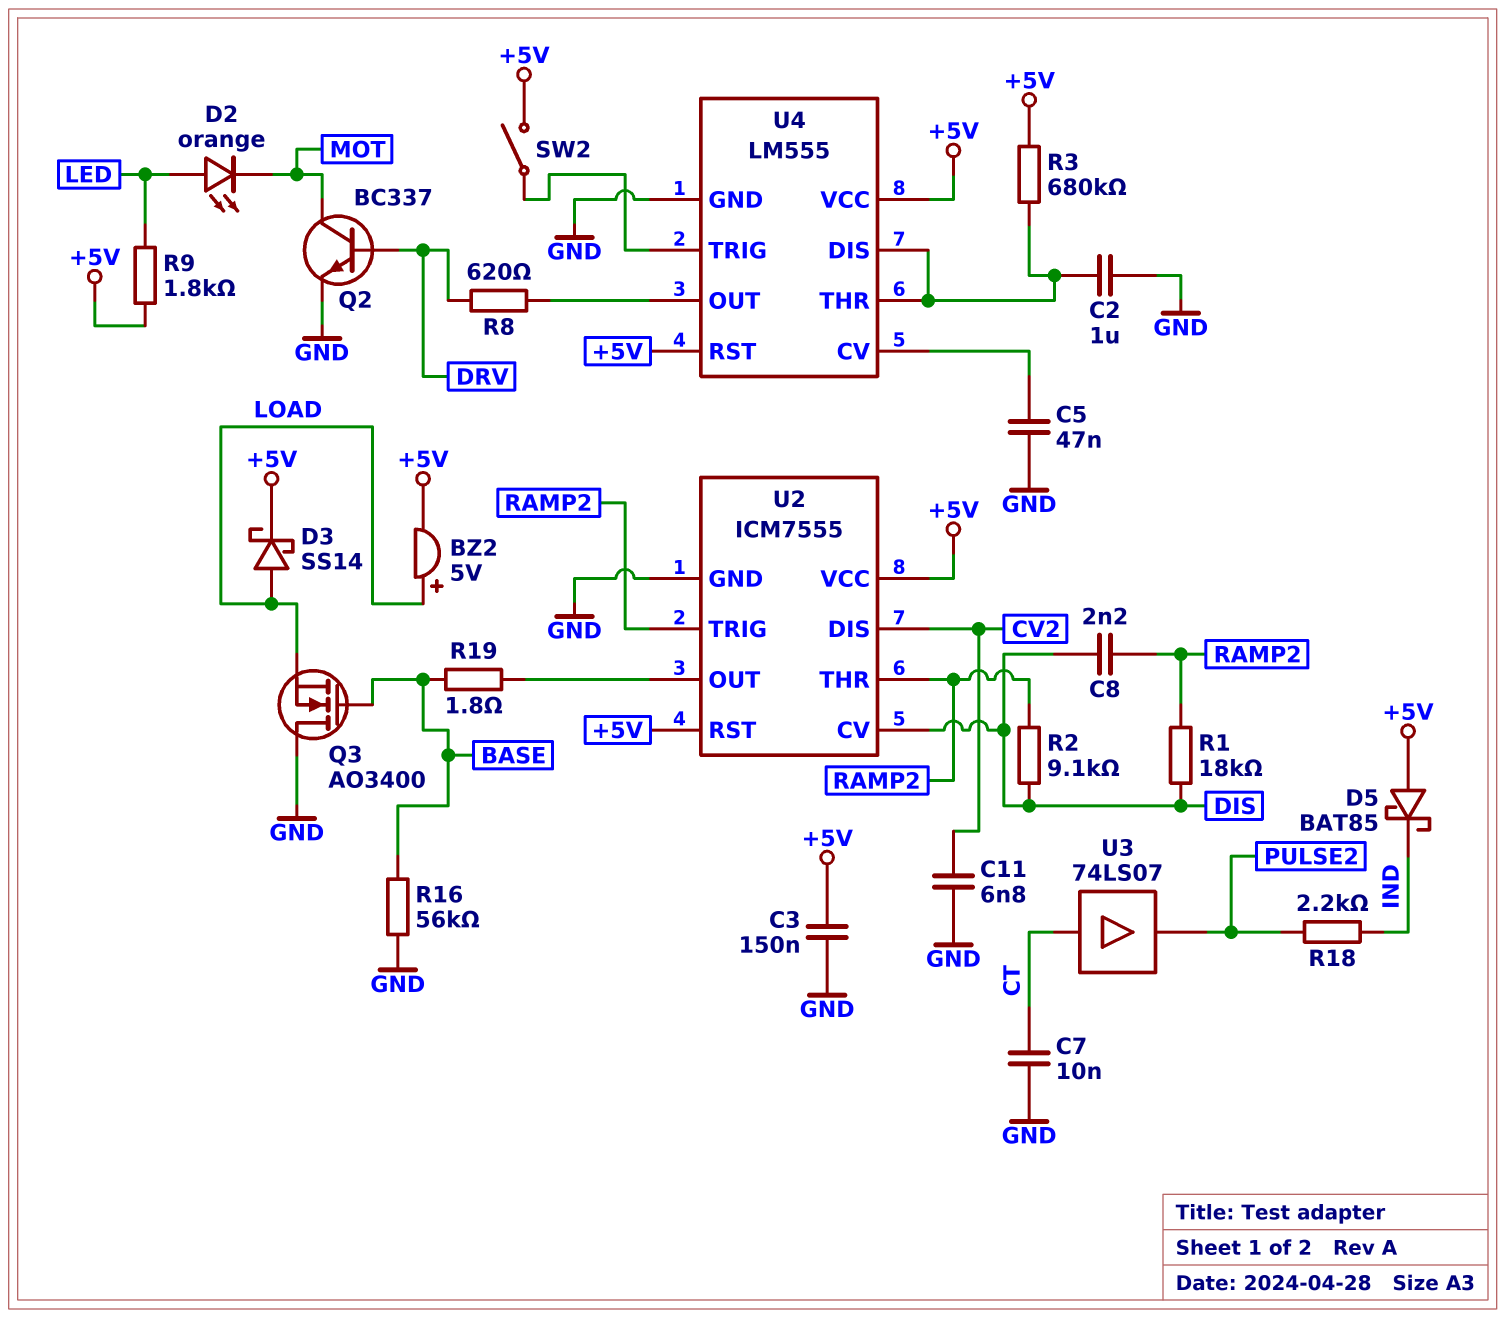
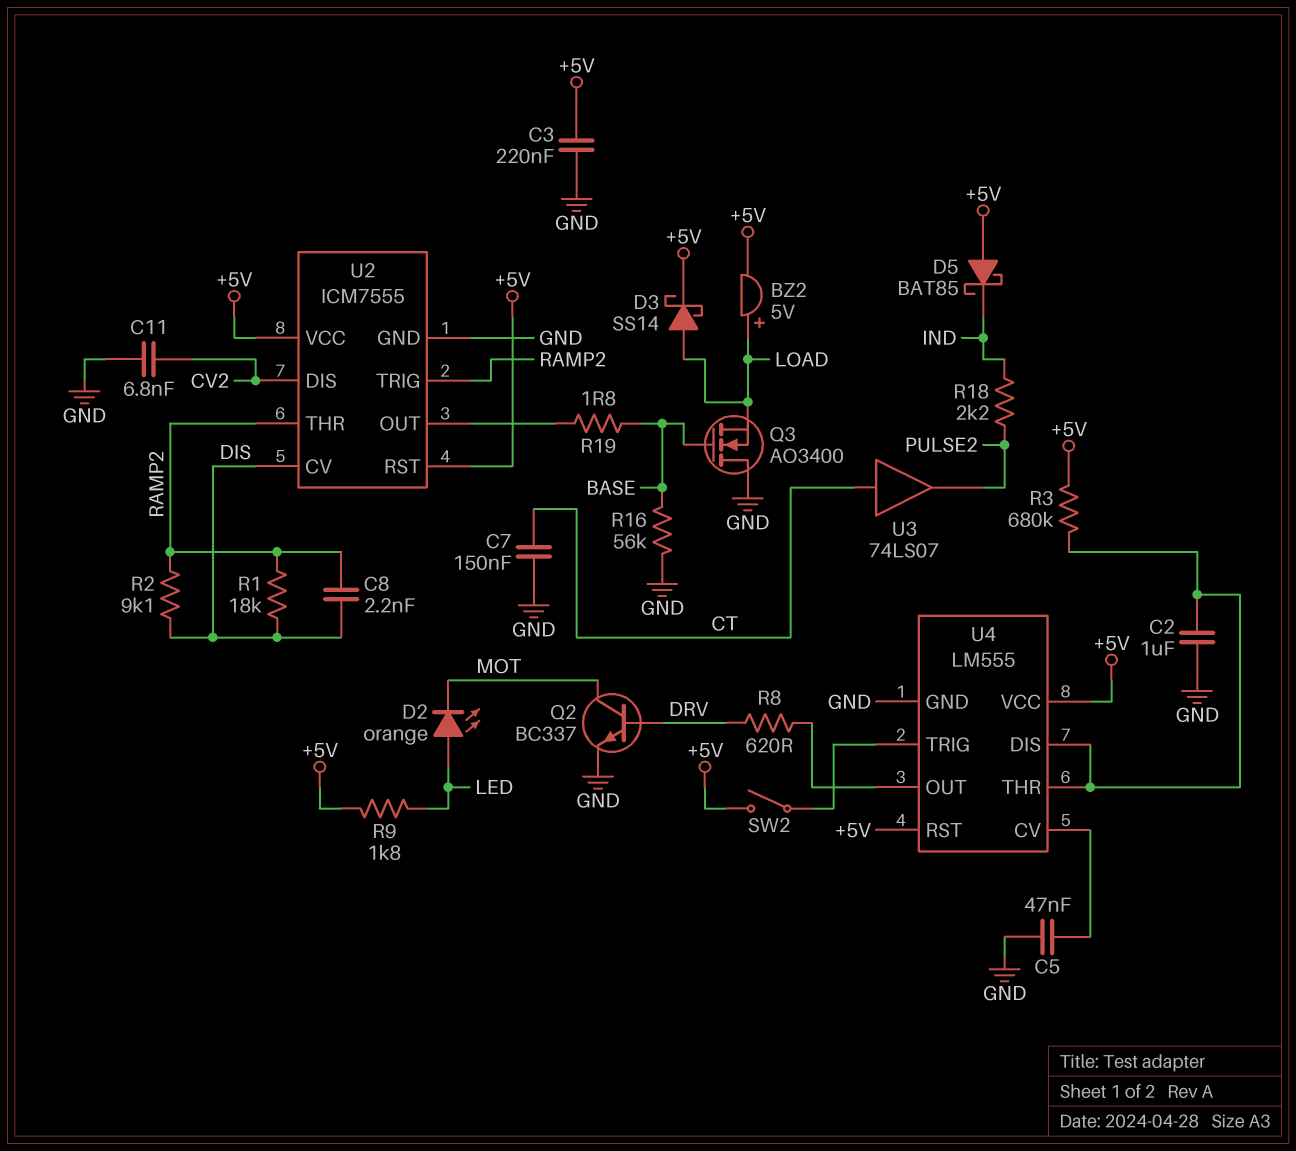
C3: 150nF (+5V, GND) -> 220nF (+5V, GND)
C7: 10nF (CT, GND) -> 150nF (CT, GND)

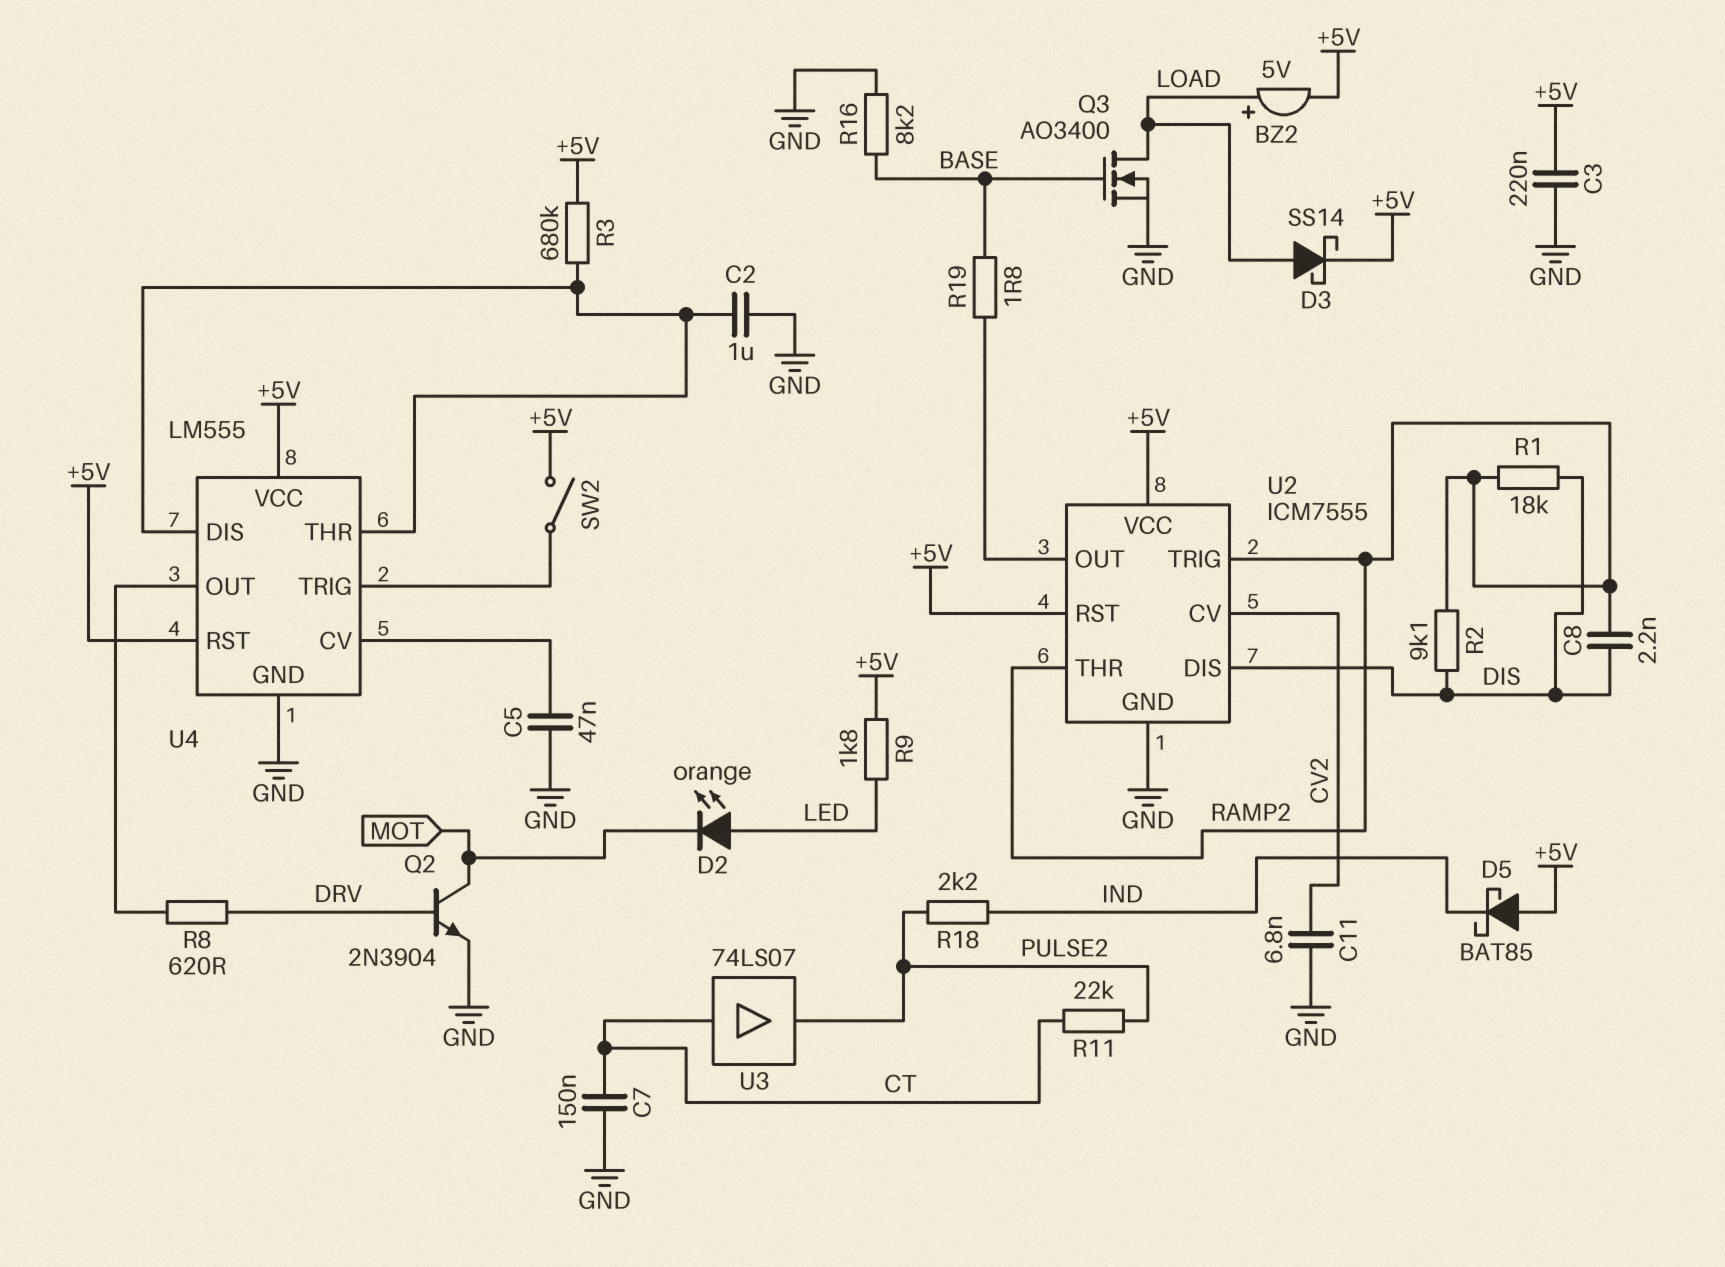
Q2: NPN BC337 (B DRV, C MOT, E GND) -> NPN 2N3904 (B DRV, C MOT, E GND)
Q3: NMOS AO3400 (G BASE, D GND, S LOAD) -> NMOS AO3400 (G BASE, D LOAD, S GND)
R11: none -> 22k (CT, PULSE2)
R16: 56k (BASE, GND) -> 8.2k (BASE, GND)
U2 pin CV: DIS -> CV2
U2 pin DIS: CV2 -> DIS

